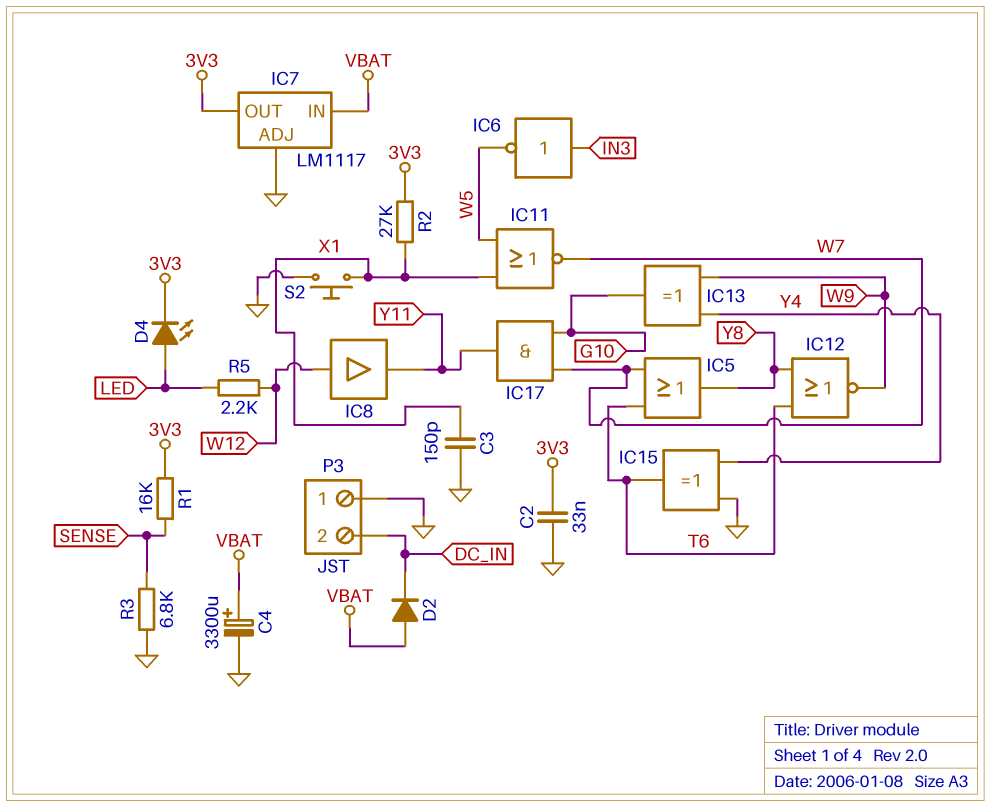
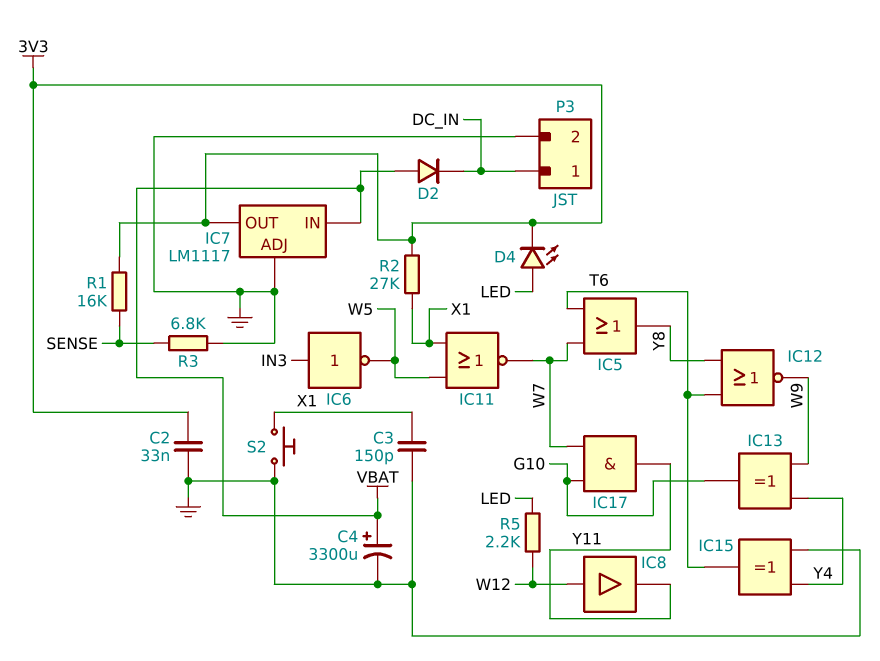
P3 pin 1: GND -> DC_IN
P3 pin 2: DC_IN -> GND

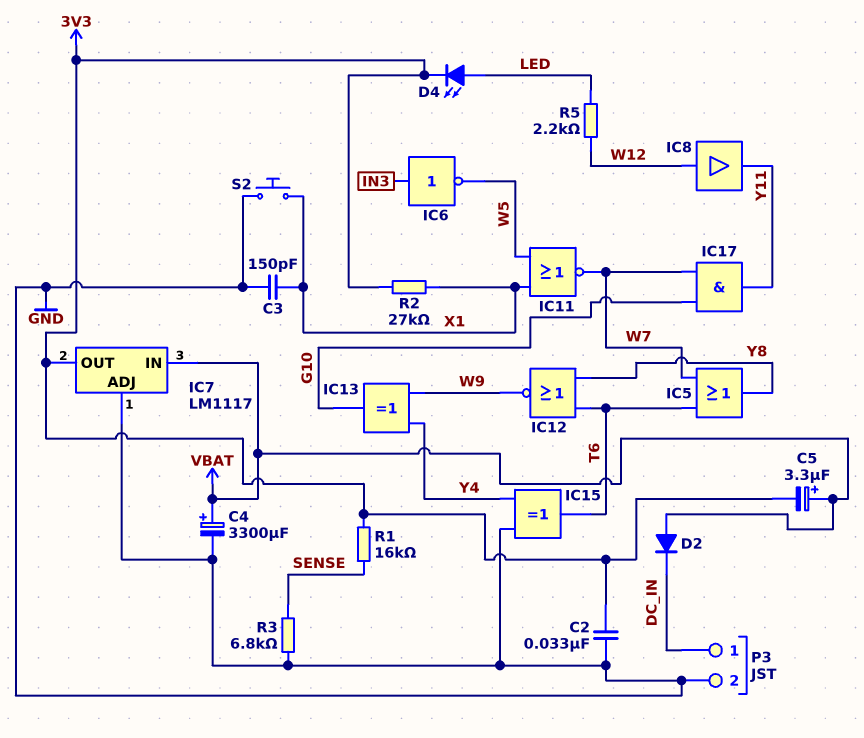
C5: none -> 3.3uF (plus VBAT, minus 3V3)

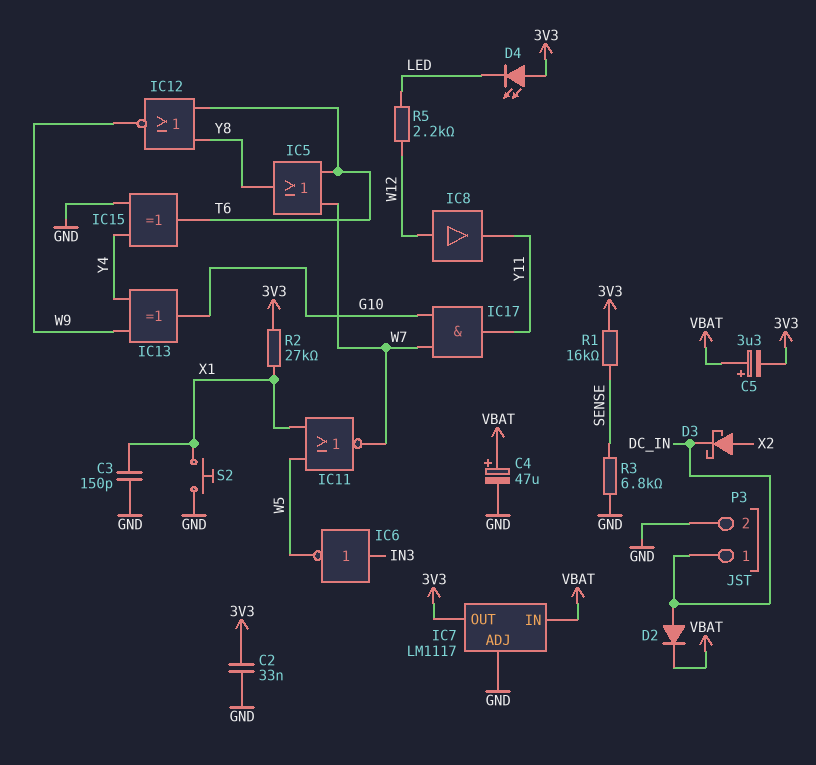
C4: 3300uF (plus VBAT, minus GND) -> 47uF (plus VBAT, minus GND)
D2: diode (A VBAT, K DC_IN) -> diode (A DC_IN, K VBAT)
D3: none -> schottky (A X2, K DC_IN)
D4: LED (A LED, K 3V3) -> LED (A 3V3, K LED)

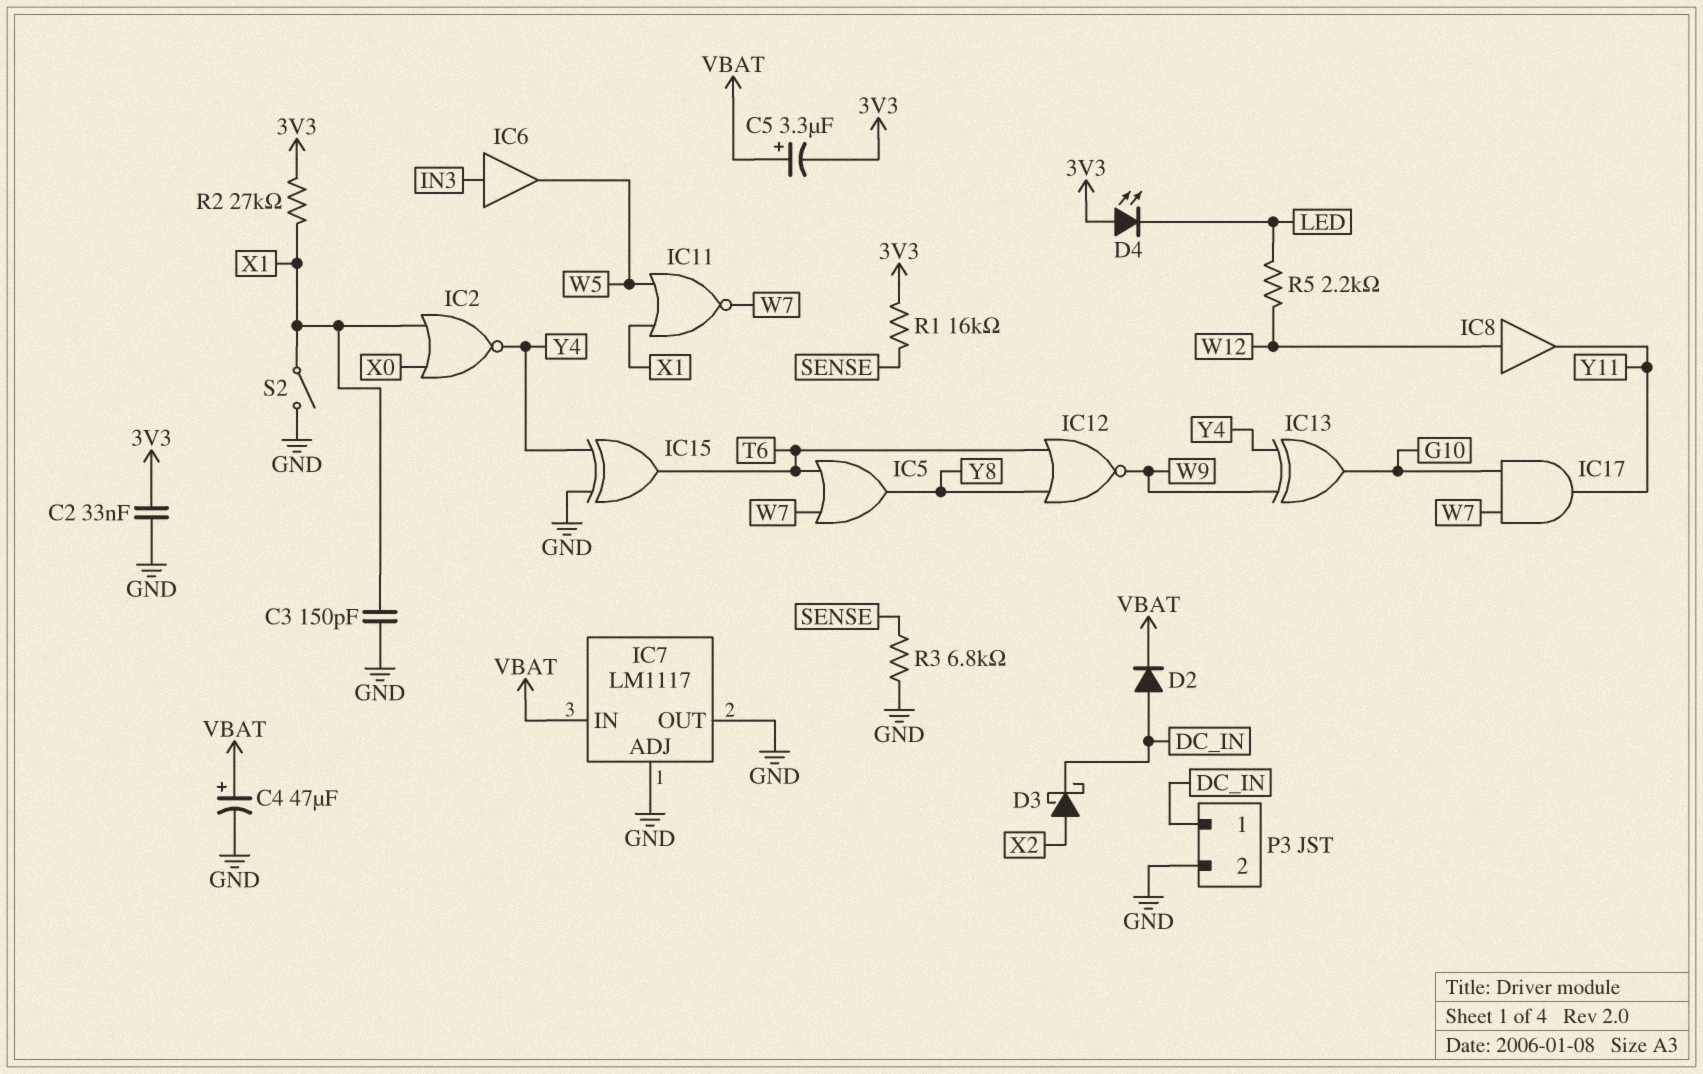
IC2: none -> NOR (in X0, in X1, out Y4)
IC6: NOT (in IN3, out W5) -> buffer (in IN3, out W5)
IC7 pin OUT: 3V3 -> GND
S2: button (GND, X1) -> switch (GND, X1)

